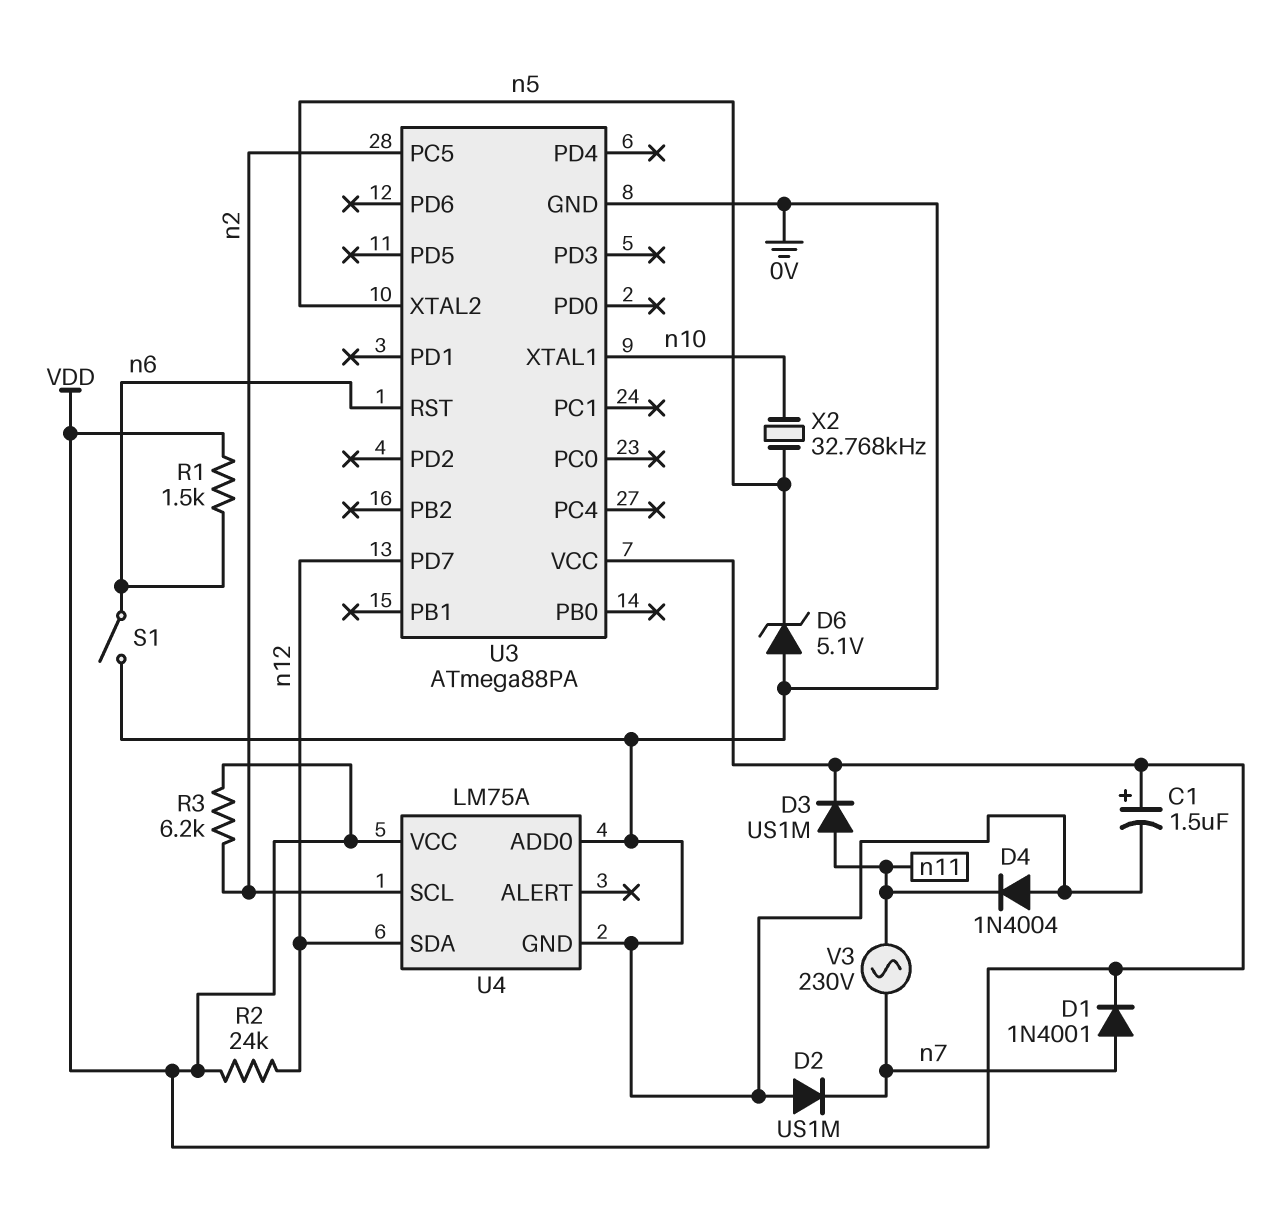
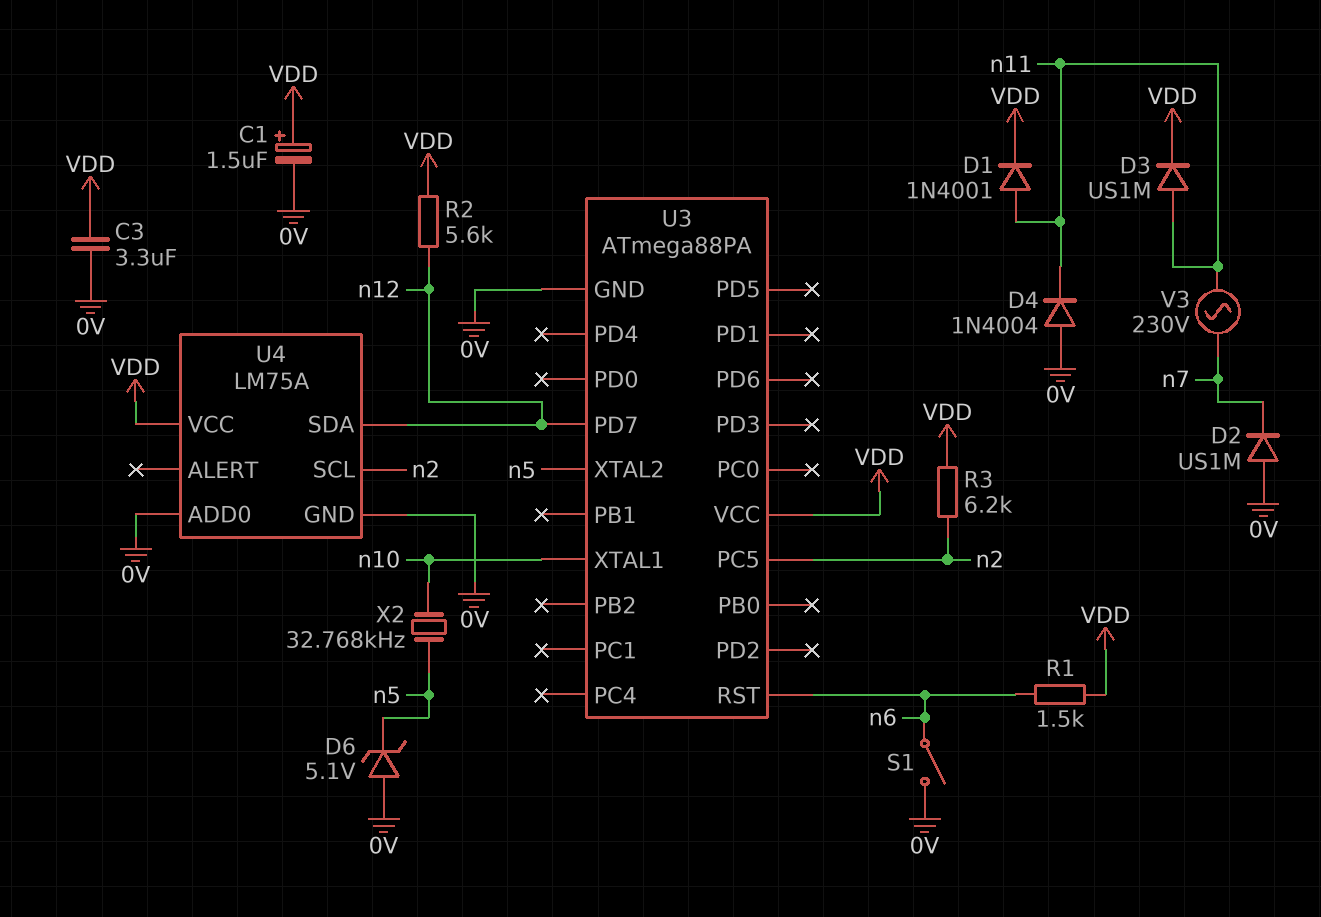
C3: none -> 3.3uF (0V, VDD)
D1: diode 1N4001 (A n7, K VDD) -> diode 1N4001 (A n11, K VDD)
R2: 24k (VDD, n12) -> 5.6k (VDD, n12)

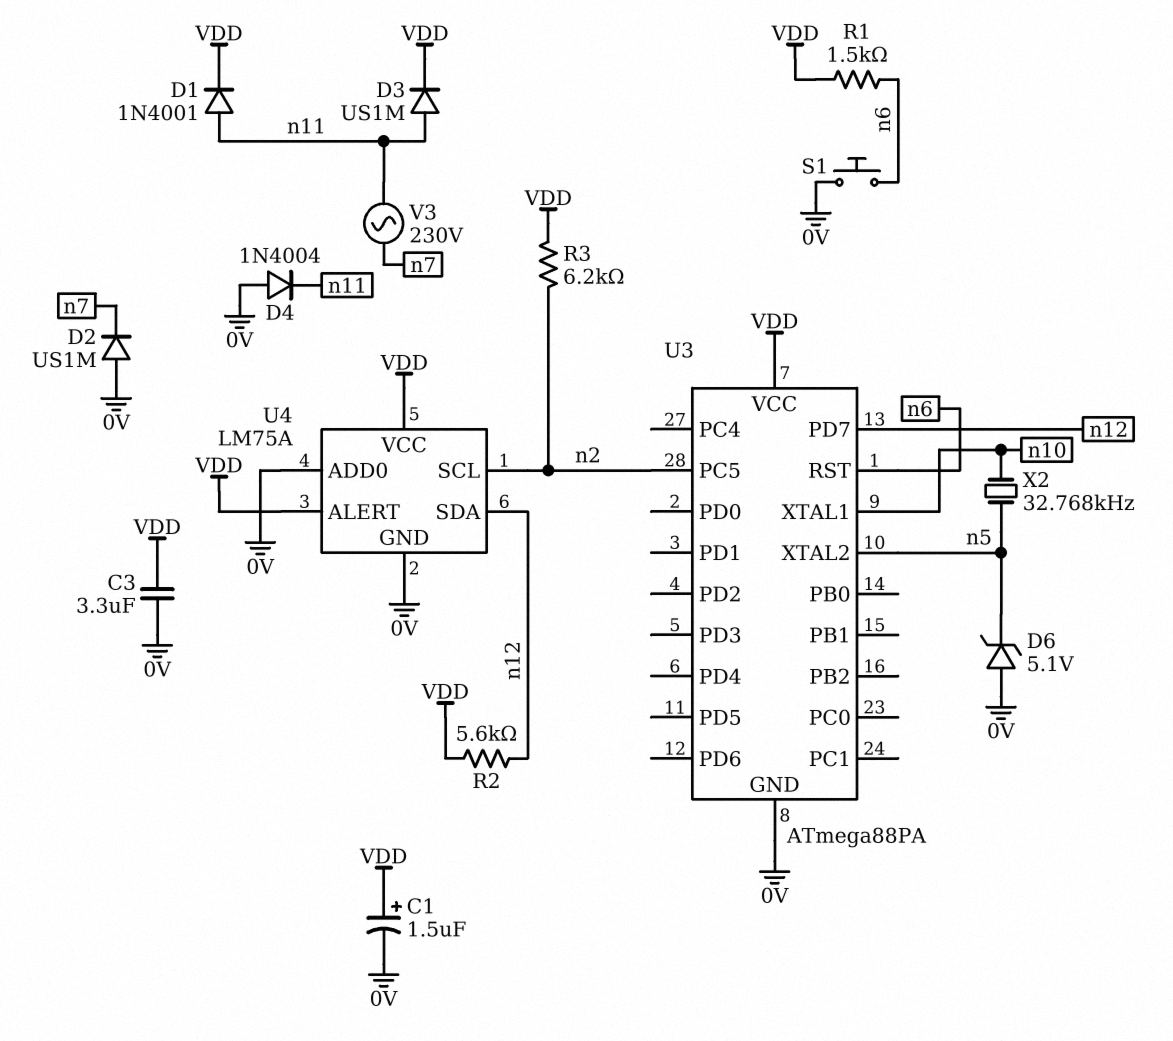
S1: switch (0V, n6) -> button (0V, n6)
U4 pin ALERT: none -> VDD

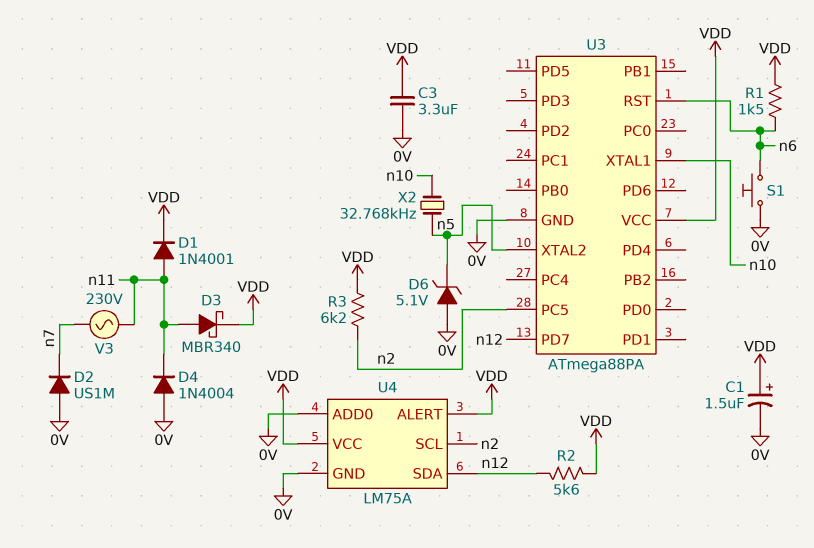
D3: diode US1M (A n11, K VDD) -> schottky MBR340 (A n11, K VDD)

